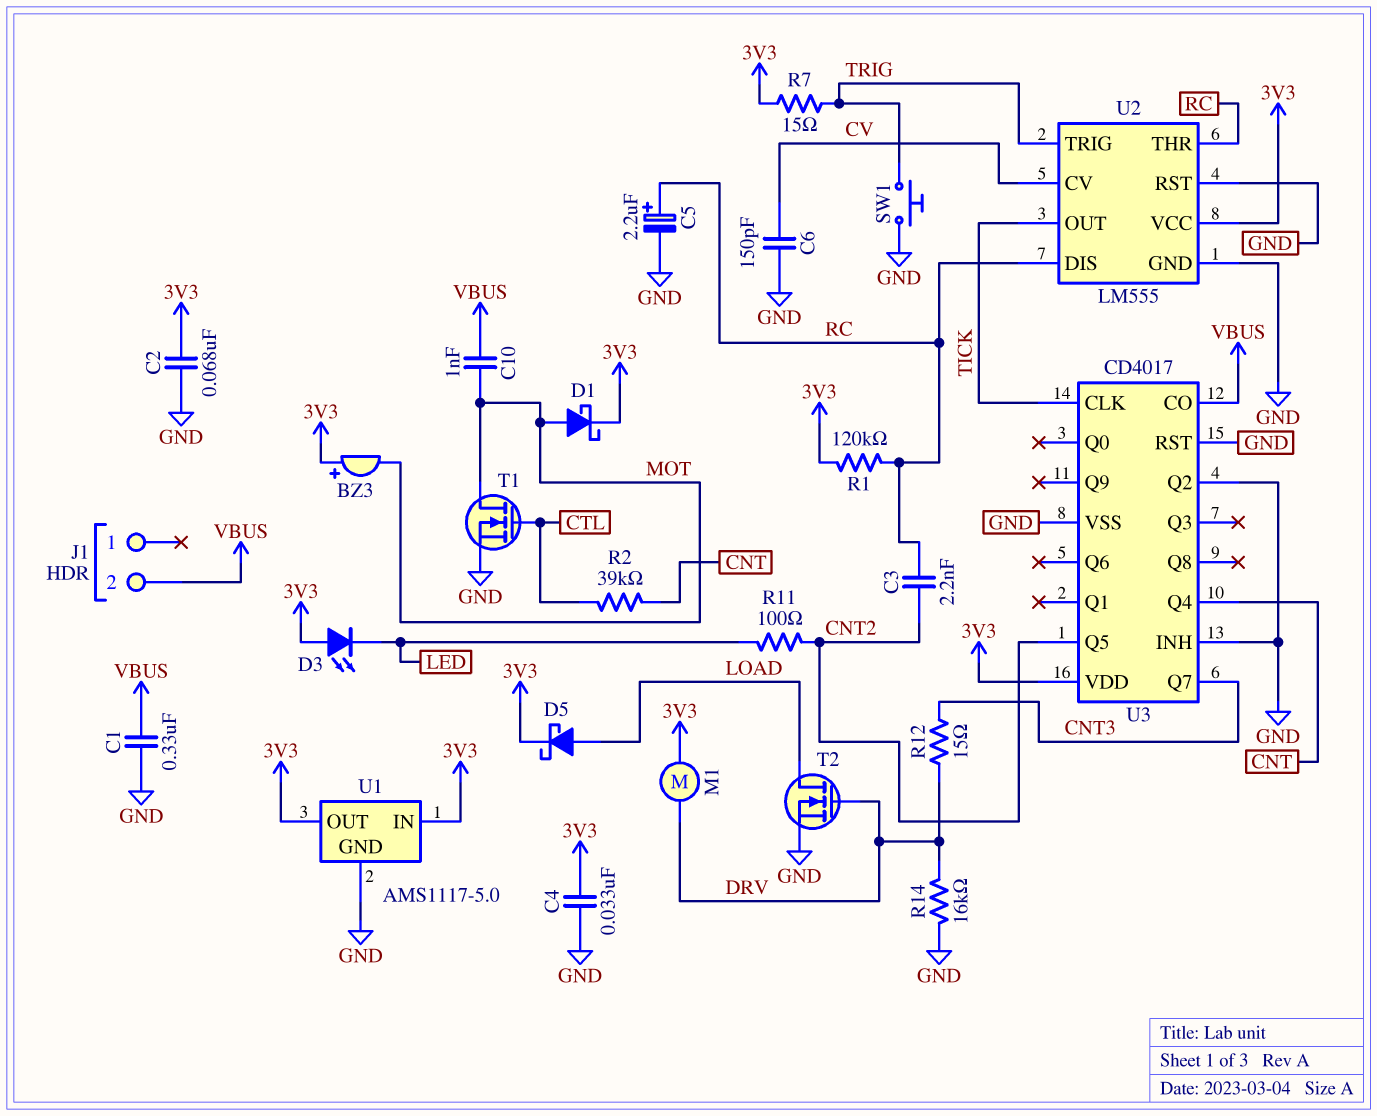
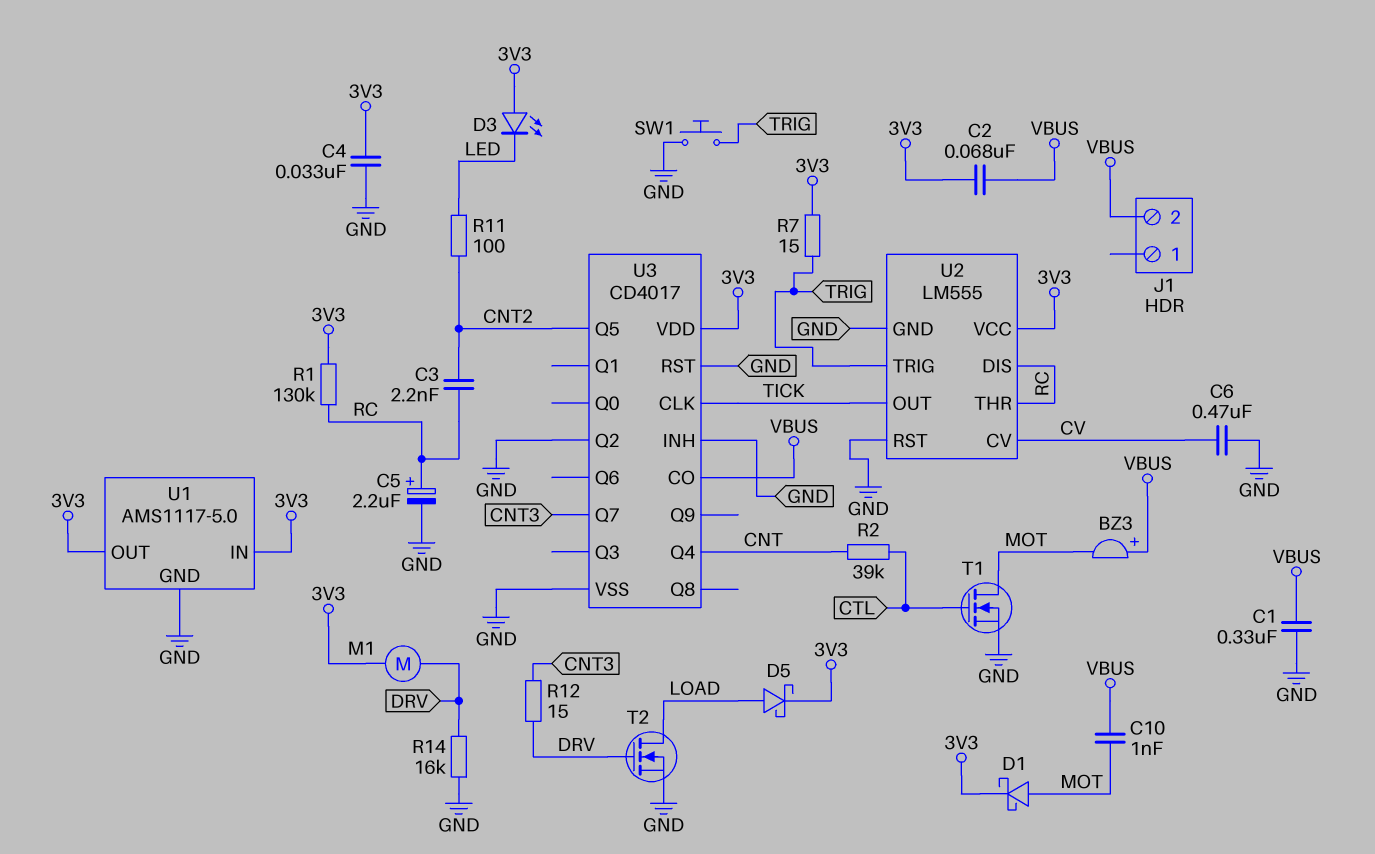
BZ3: buzzer (plus 3V3, minus MOT) -> buzzer (plus VBUS, minus MOT)
C2: 68nF (3V3, GND) -> 68nF (3V3, VBUS)
C6: 150pF (CV, GND) -> 470nF (CV, GND)
R1: 120k (3V3, RC) -> 130k (3V3, RC)

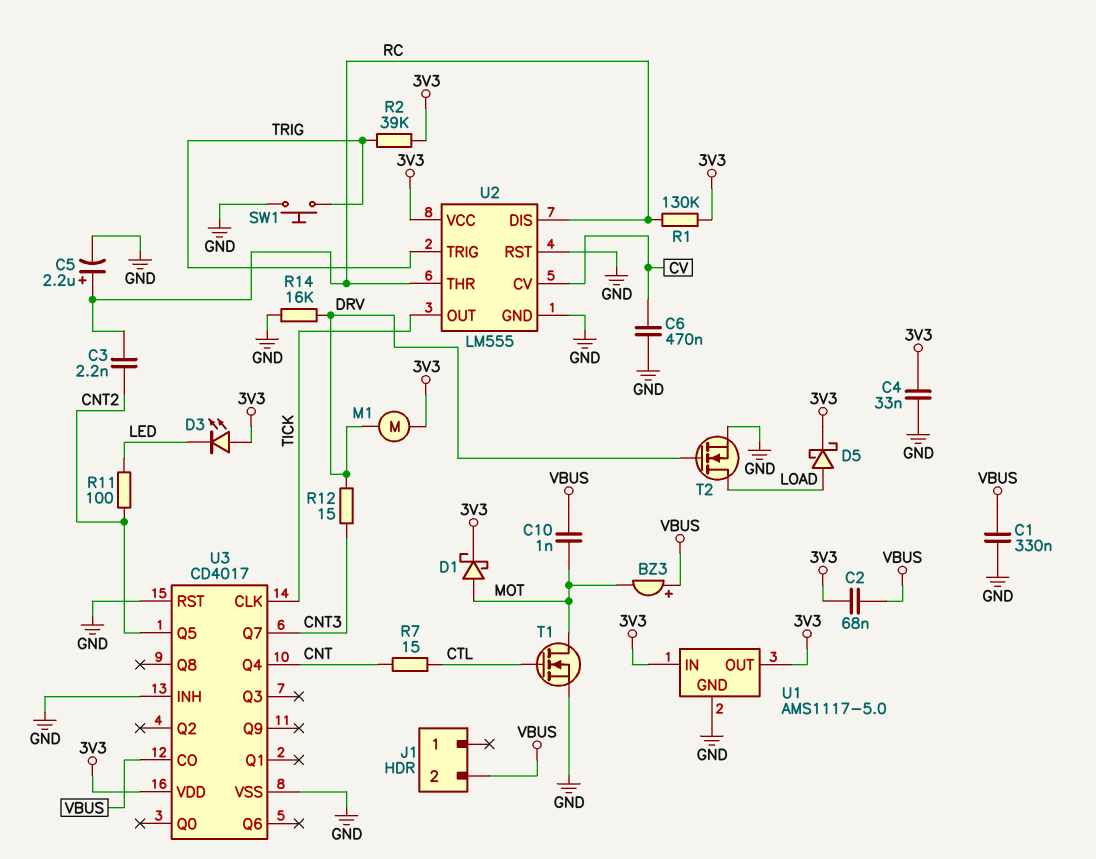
R2: 39k (CNT, CTL) -> 39k (3V3, TRIG)
R7: 15 (3V3, TRIG) -> 15 (CNT, CTL)
U3 pin Q2: GND -> none

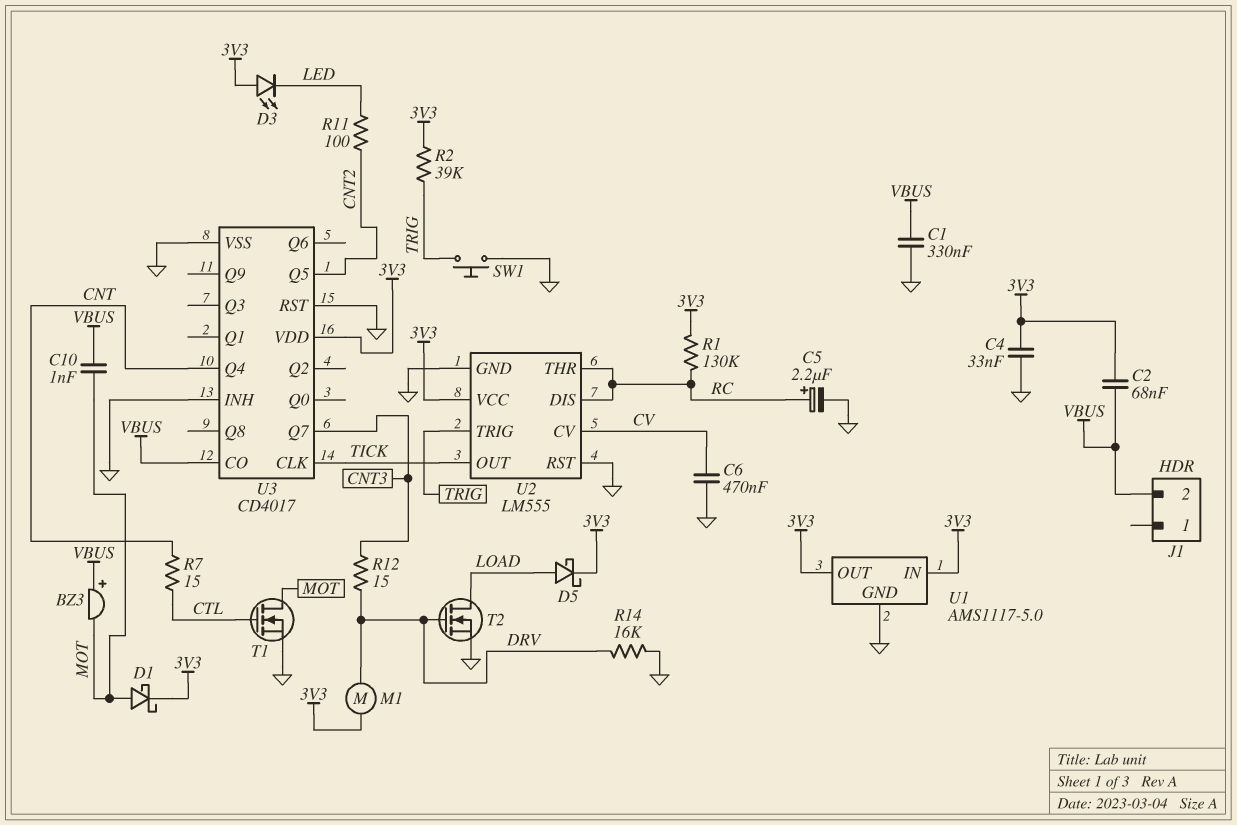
C3: 2.2nF (CNT2, RC) -> none

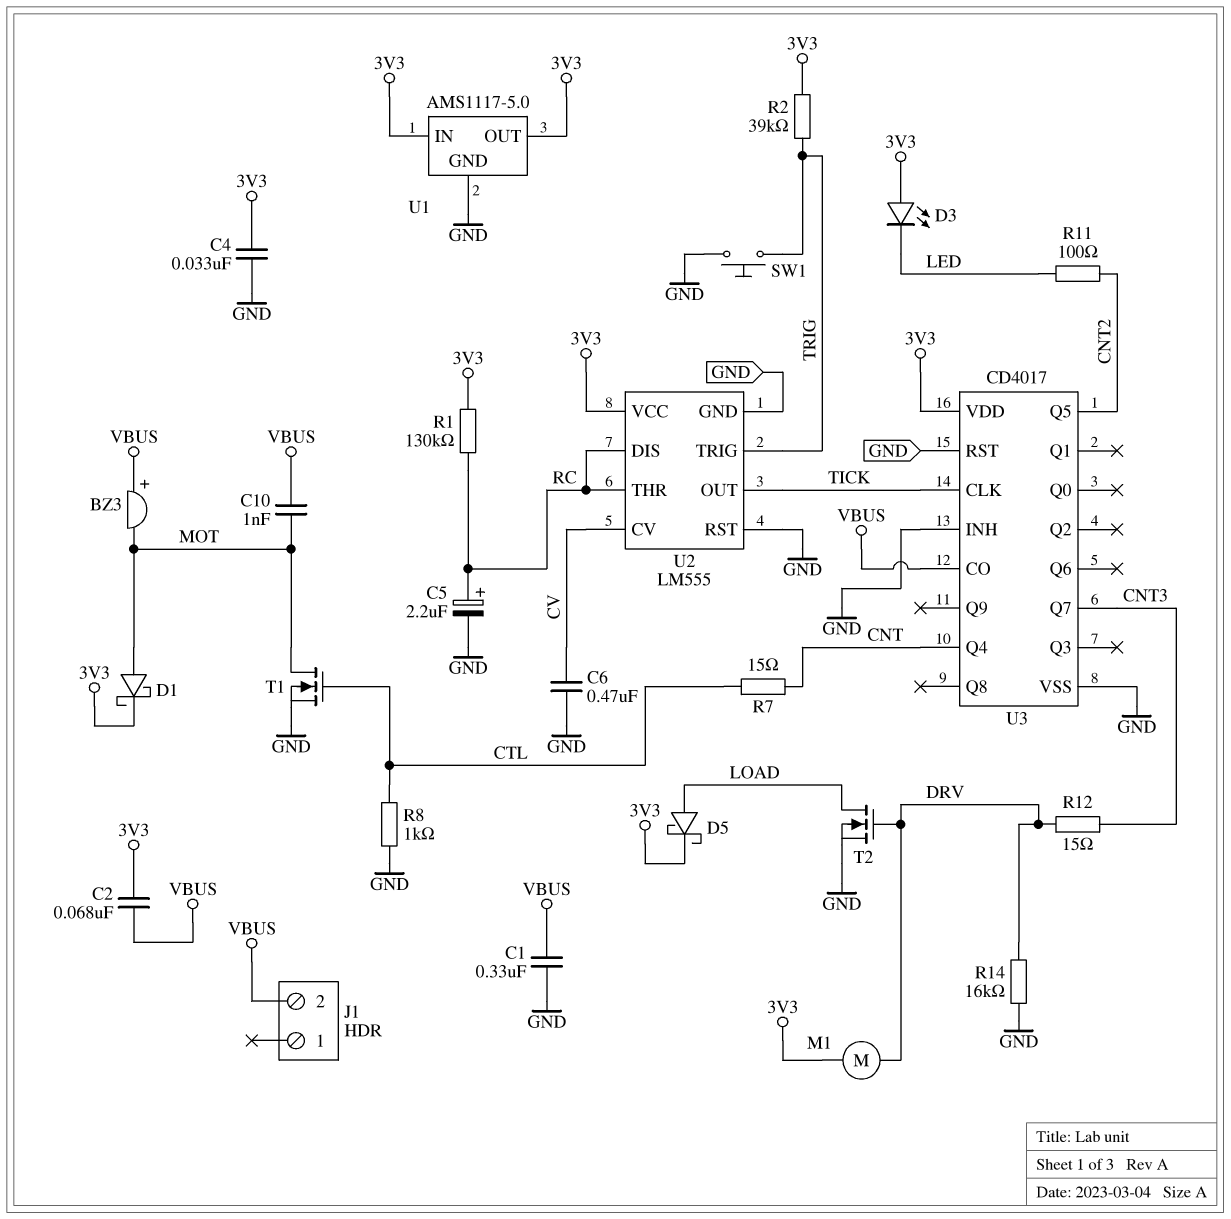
R8: none -> 1k (CTL, GND)

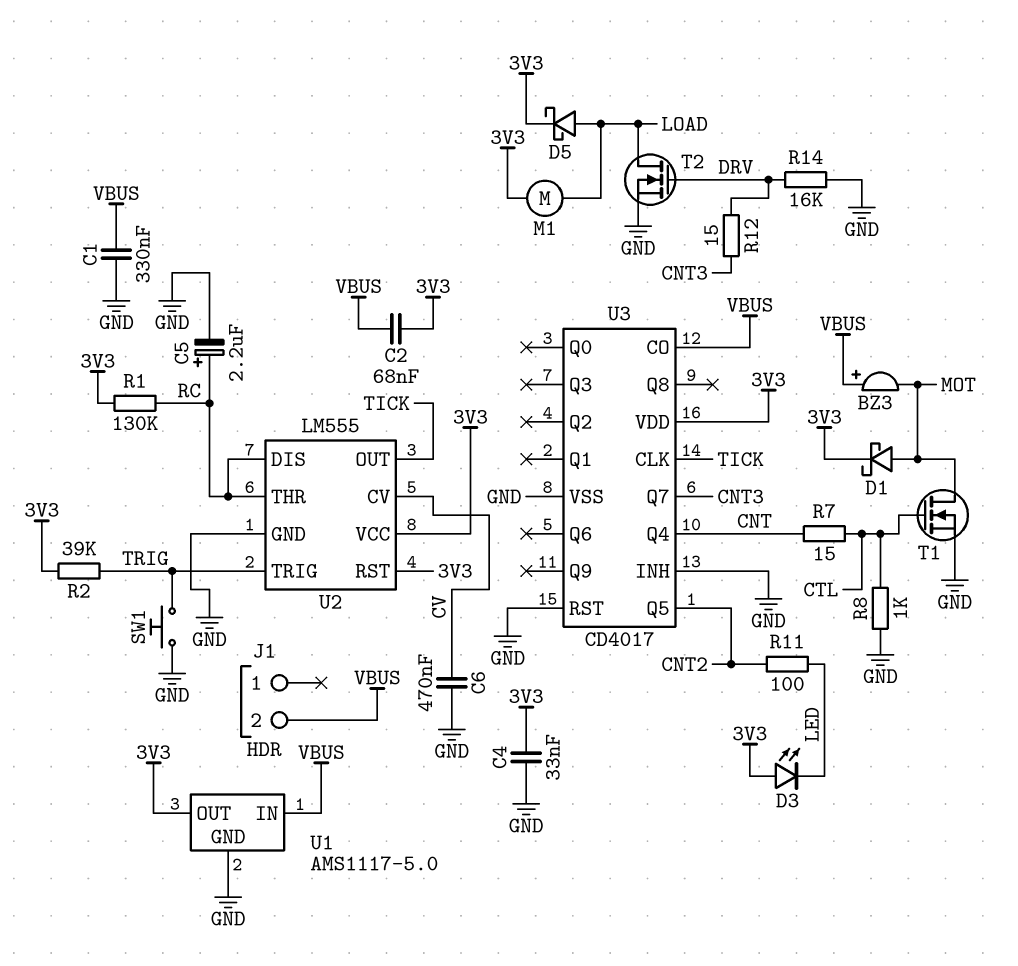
C10: 1nF (MOT, VBUS) -> none
M1: motor (3V3, DRV) -> motor (3V3, LOAD)
U1 pin IN: 3V3 -> VBUS
U2 pin RST: GND -> 3V3

